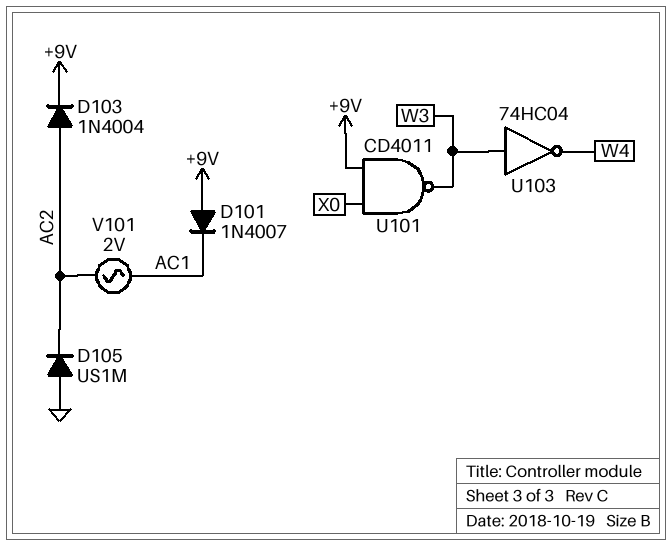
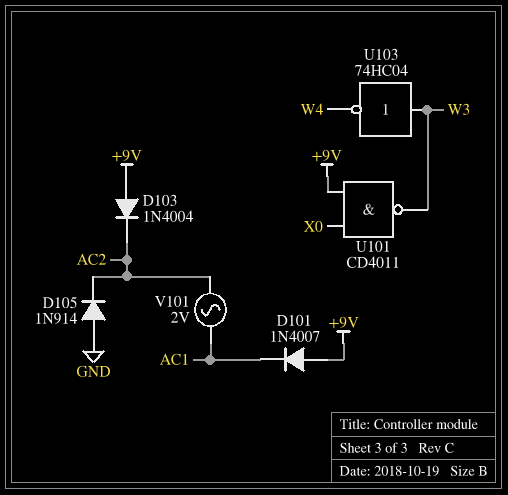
D103: diode 1N4004 (A AC2, K +9V) -> diode 1N4004 (A +9V, K AC2)
D105: diode US1M (A GND, K AC2) -> diode 1N914 (A GND, K AC2)

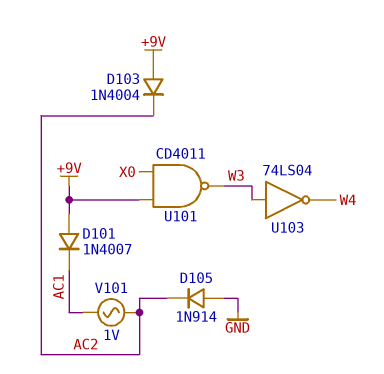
U103: NOT 74HC04 (in W3, out W4) -> NOT 74LS04 (in W3, out W4)
V101: AC 2V (AC1, AC2) -> AC 1V (AC1, AC2)

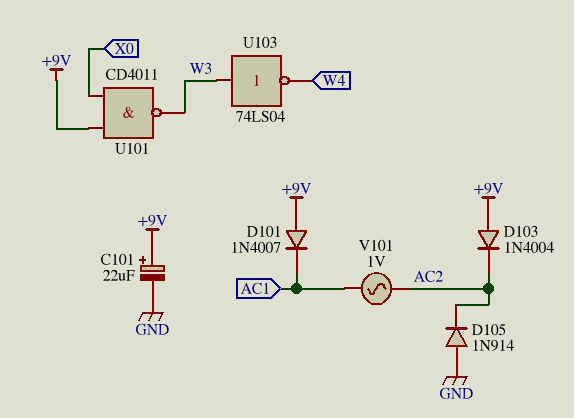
C101: none -> 22uF (plus +9V, minus GND)

